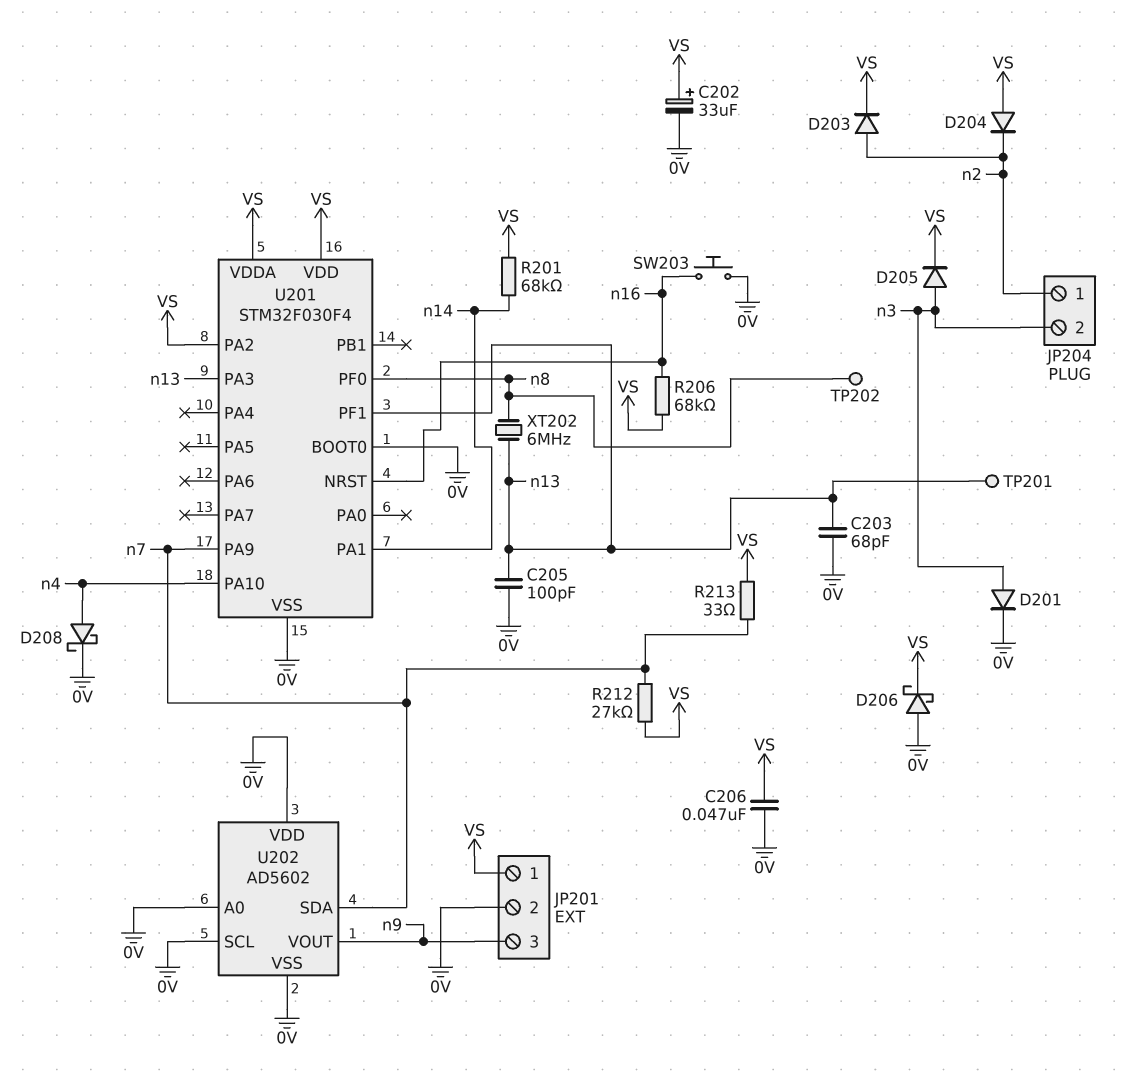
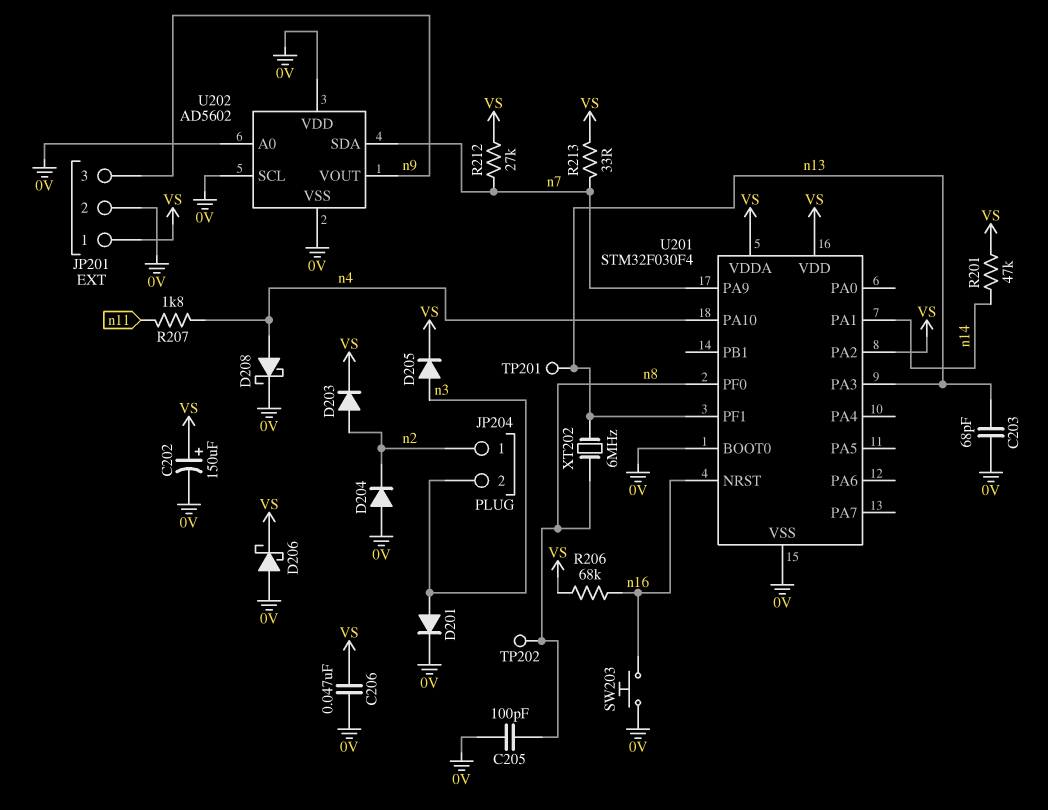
C202: 33uF (plus VS, minus 0V) -> 150uF (plus VS, minus 0V)
C205: 100pF (0V, n13) -> 100pF (0V, n8)
D204: diode (A VS, K n2) -> diode (A 0V, K n2)
R201: 68k (VS, n14) -> 47k (VS, n14)
R207: none -> 1.8k (n4, n11)

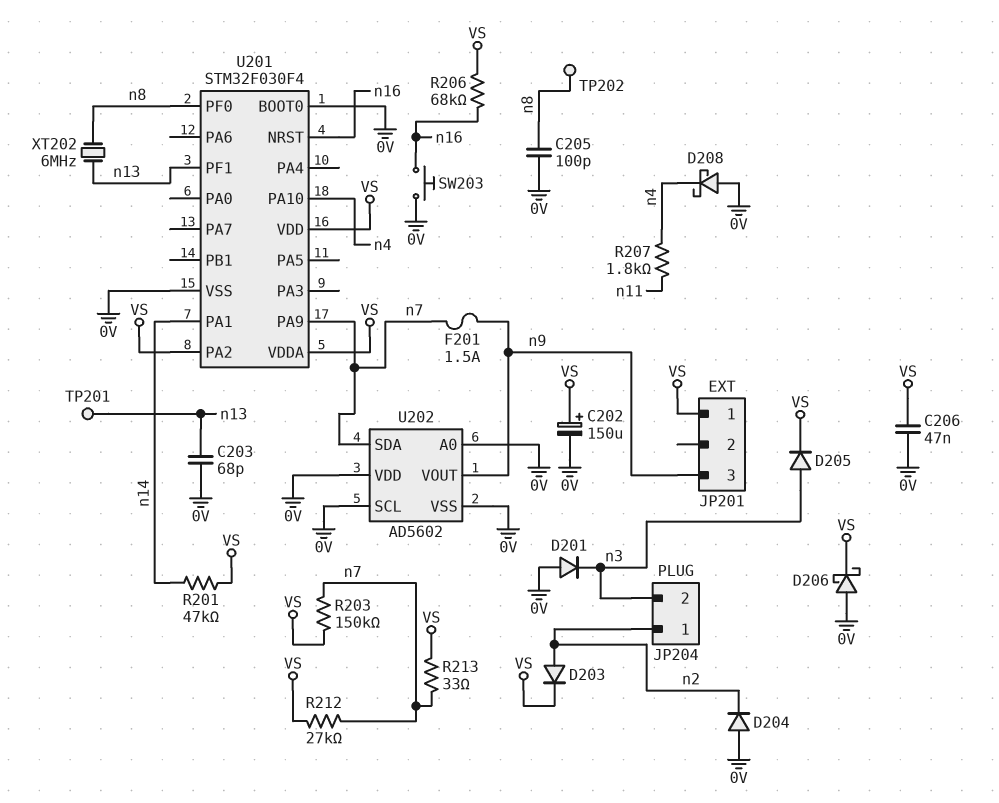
D201: diode (A n3, K 0V) -> diode (A 0V, K n3)
D208: schottky (A n4, K 0V) -> schottky (A 0V, K n4)
F201: none -> 1.5A (n7, n9)
JP201 pin 2: 0V -> none
R203: none -> 150k (VS, n7)
U201 pin PA3: n13 -> none

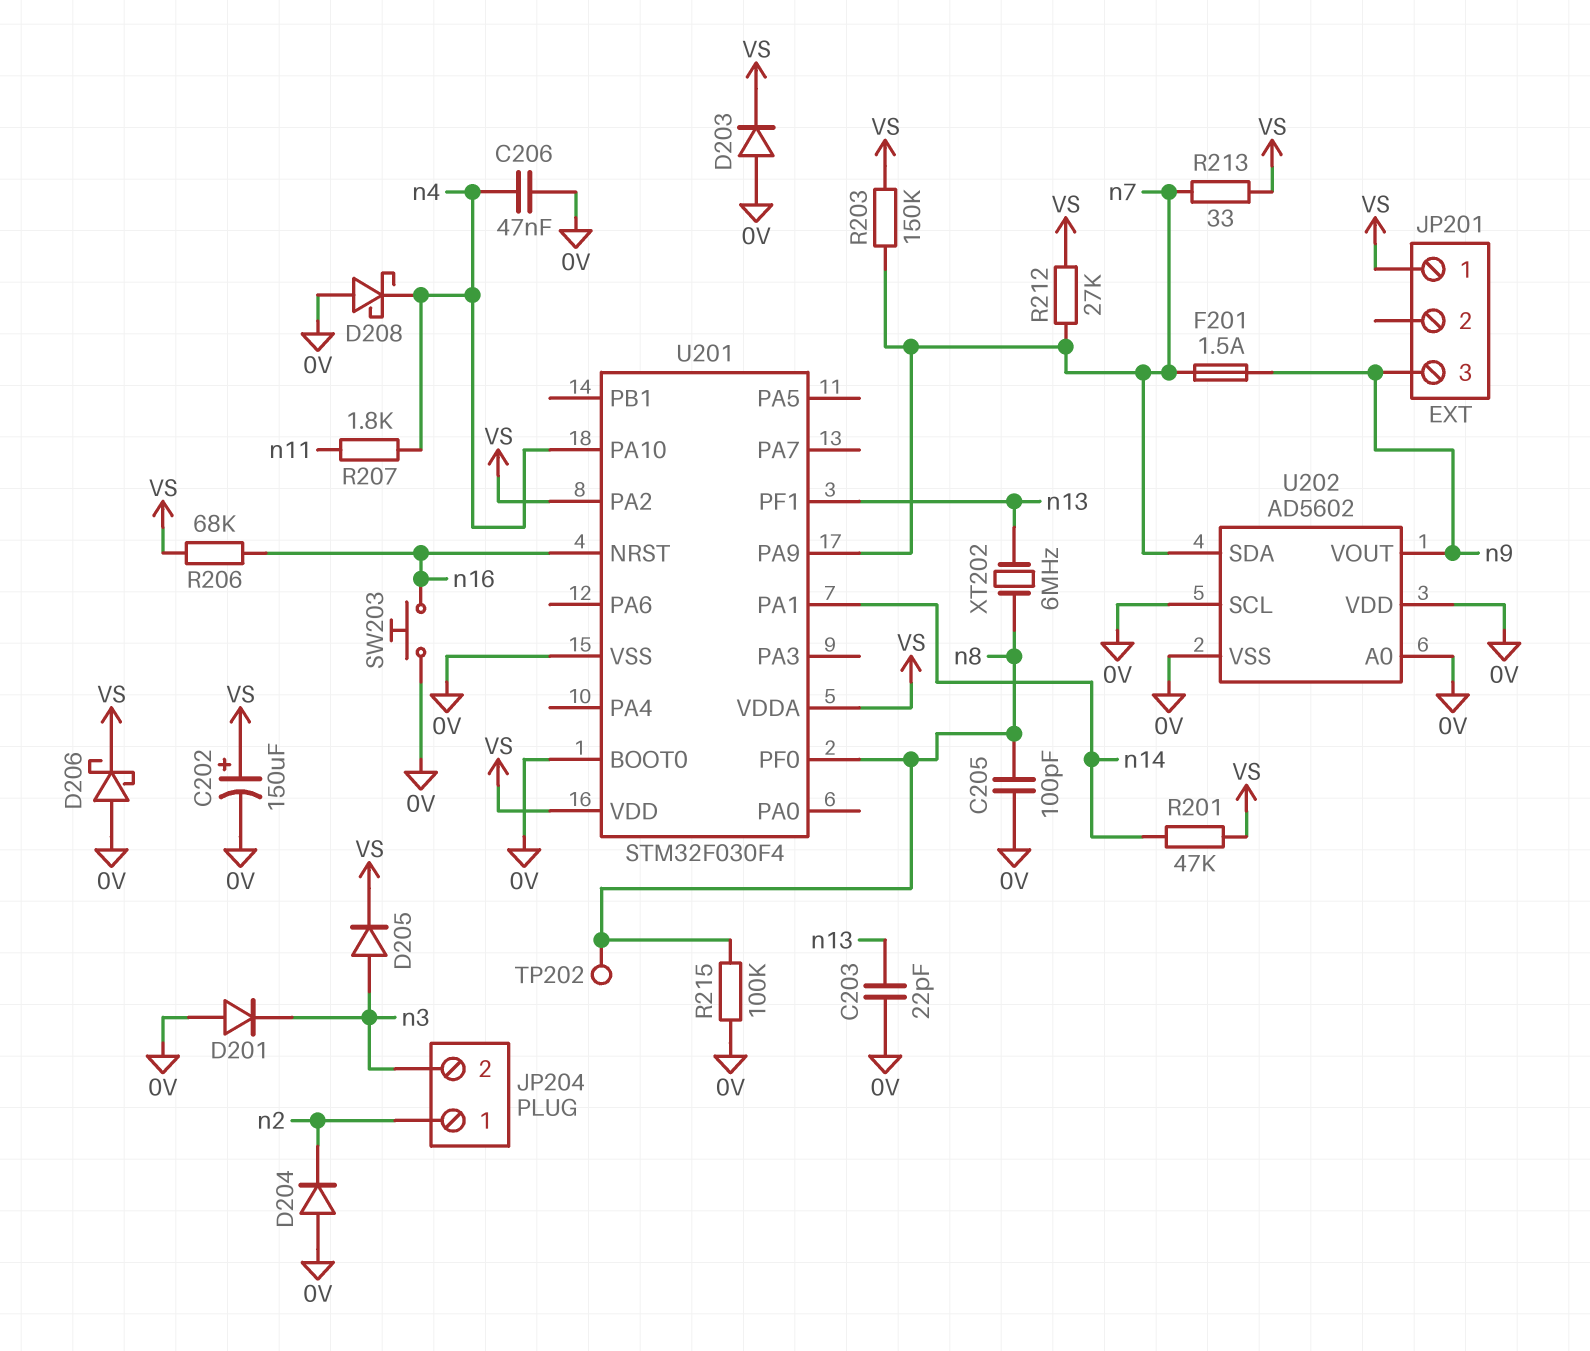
C203: 68pF (0V, n13) -> 22pF (0V, n13)
C206: 47nF (0V, VS) -> 47nF (0V, n4)
D203: diode (A n2, K VS) -> diode (A 0V, K VS)
R215: none -> 100k (0V, n8)
TP201: test point (n13) -> none

